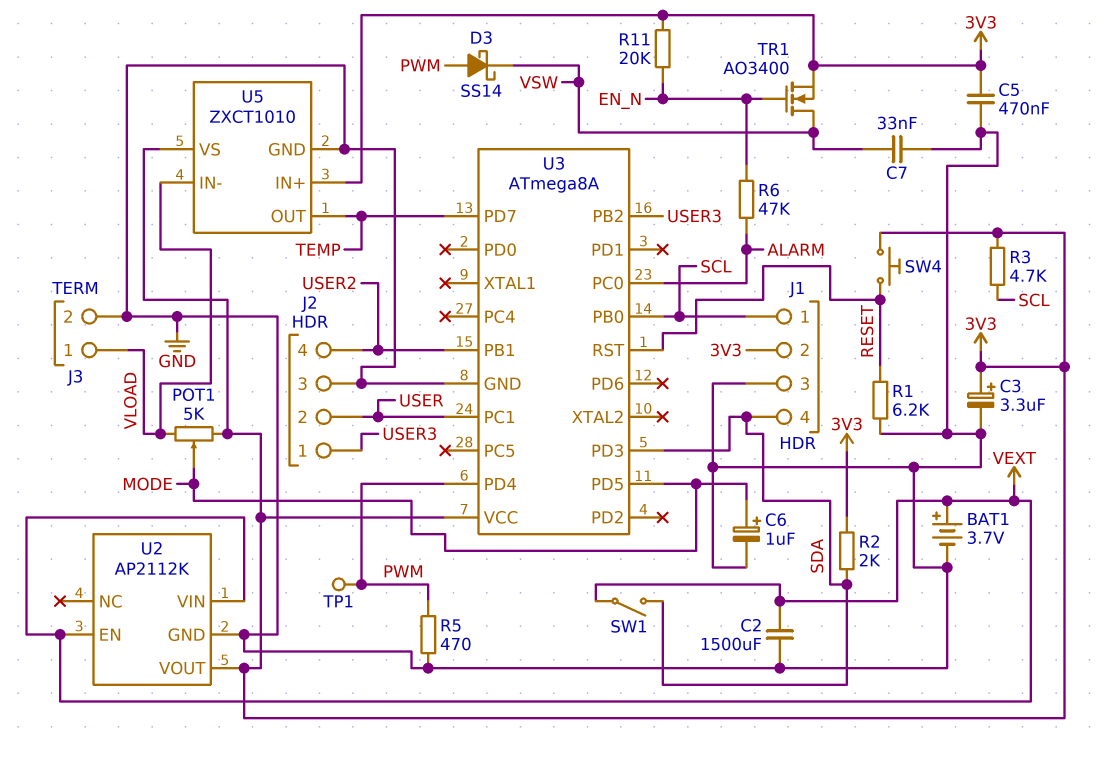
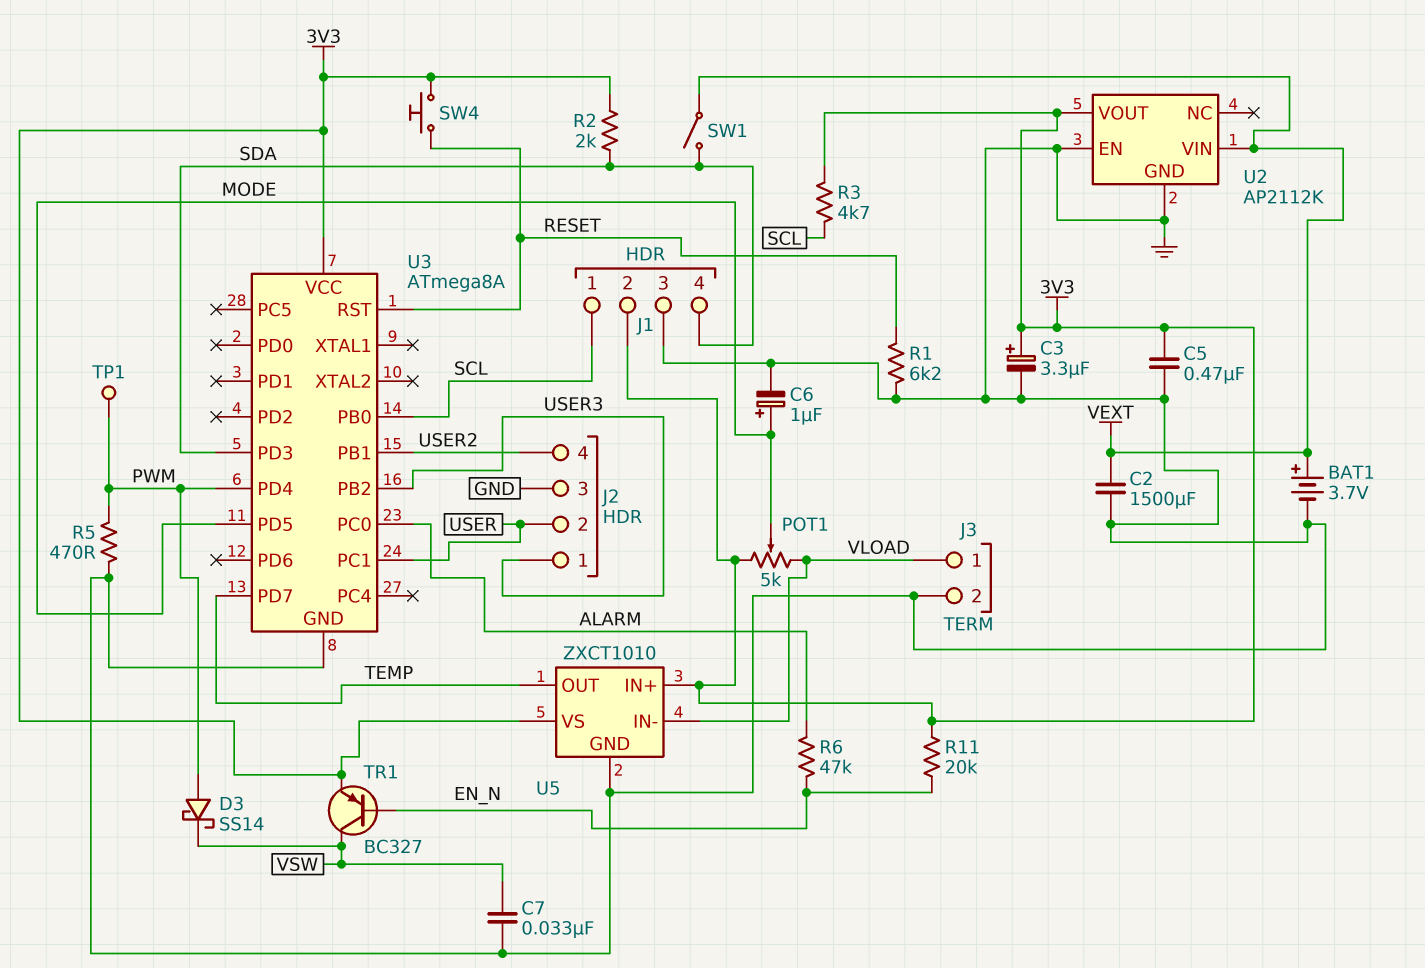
TR1: NMOS AO3400 (G EN_N, D VSW, S 3V3) -> PNP BC327 (B EN_N, C VSW, E 3V3)
U2 pin EN: VEXT -> GND

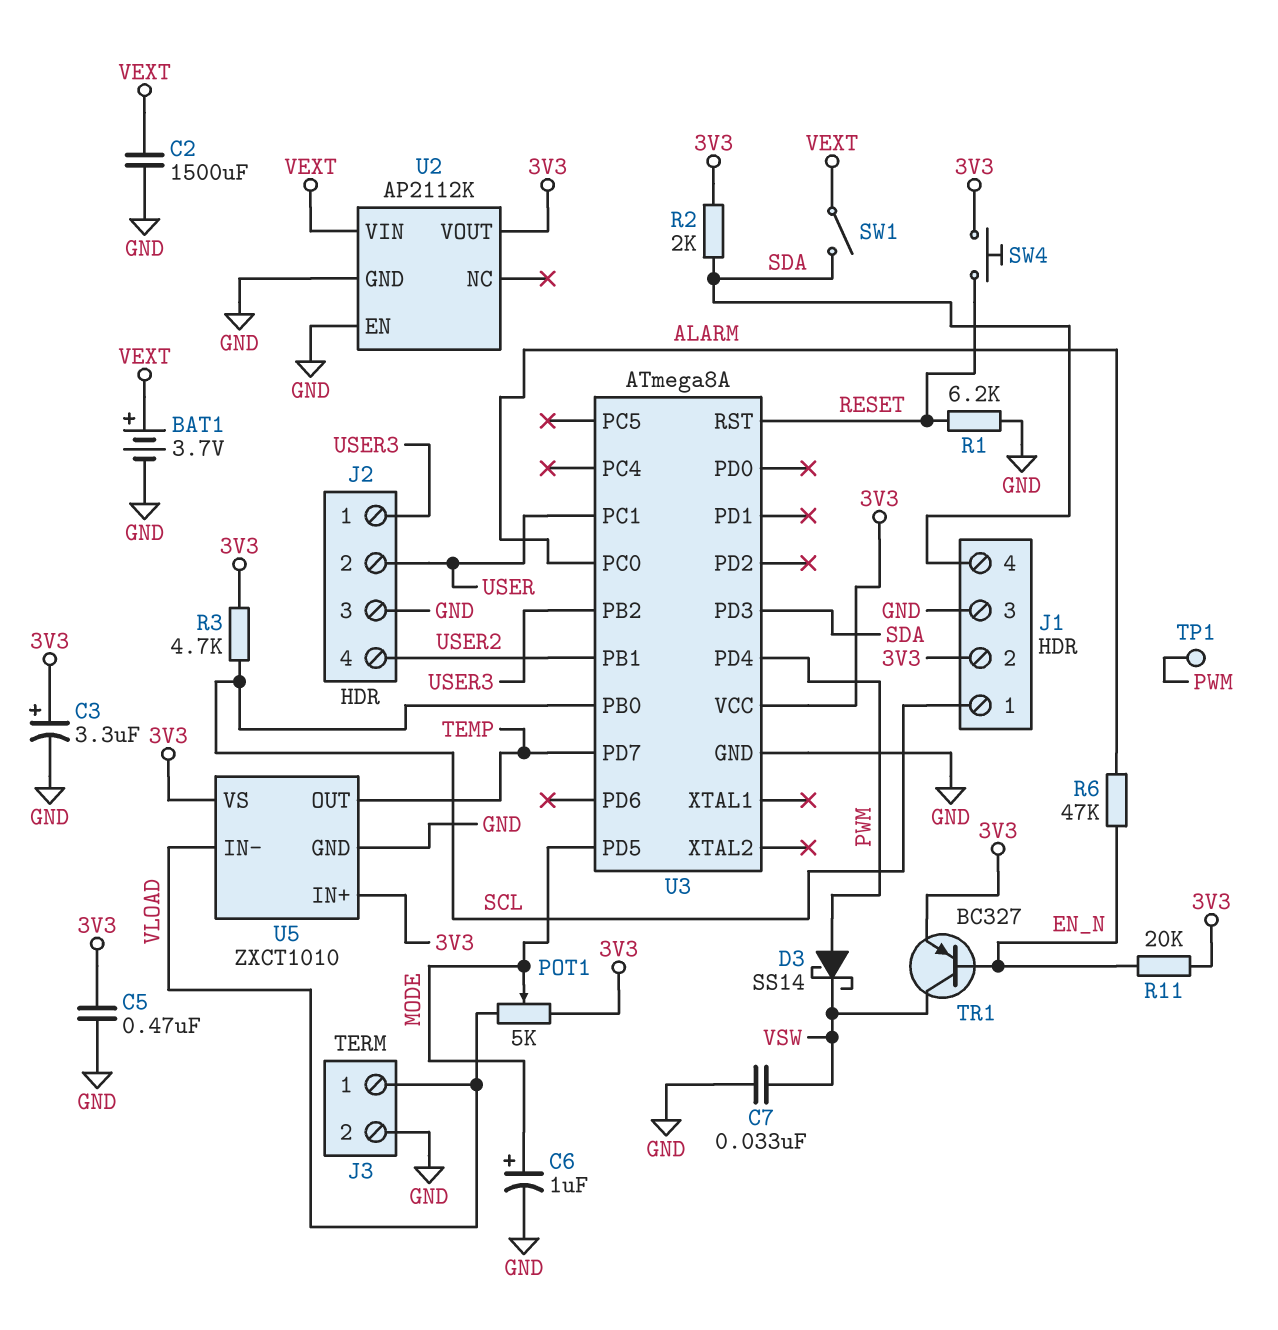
R5: 470 (GND, PWM) -> none

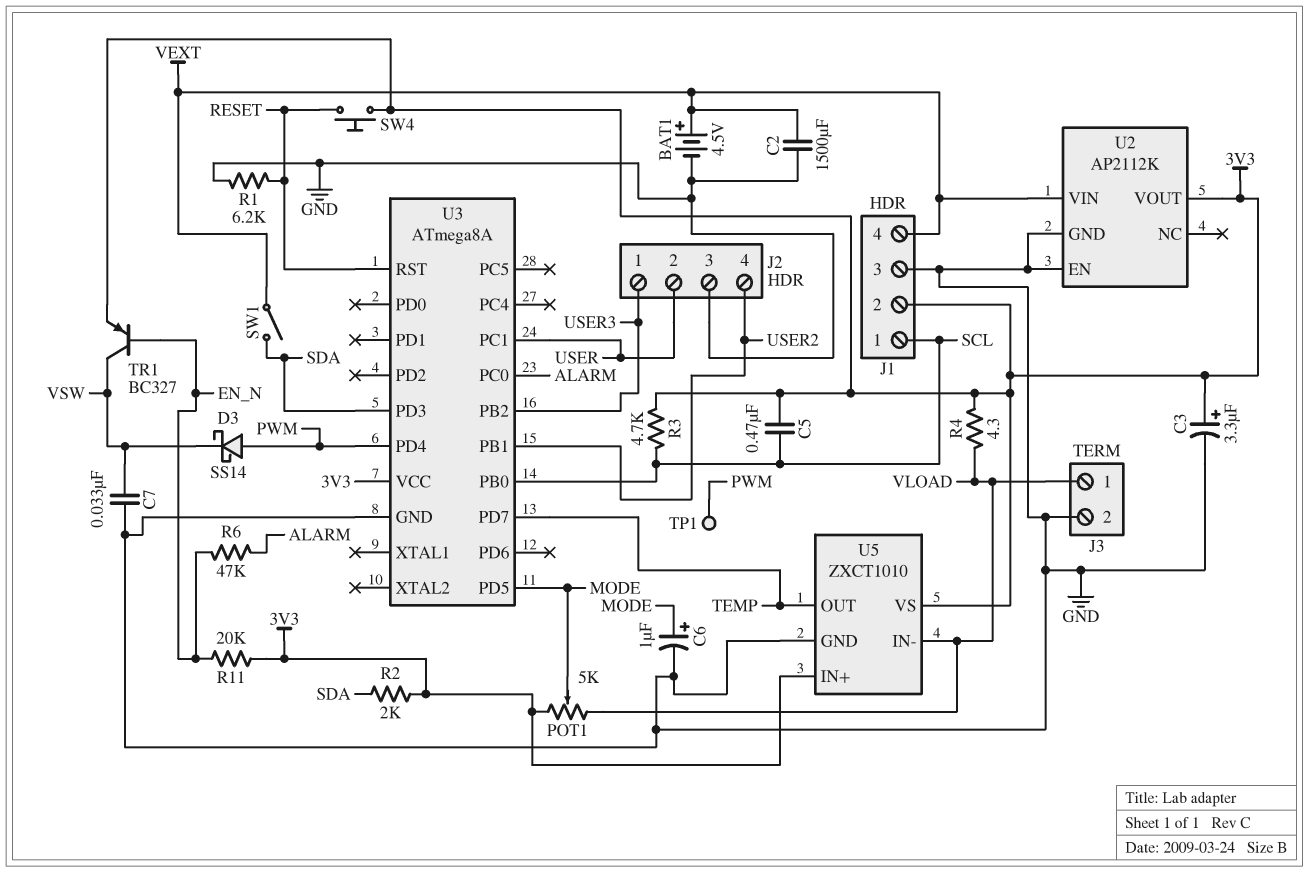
BAT1: 3.7V (plus VEXT, minus GND) -> 4.5V (plus VEXT, minus GND)
C5: 470nF (3V3, GND) -> 470nF (3V3, SCL)
J1 pin 4: SDA -> VEXT
R4: none -> 4.3 (3V3, VLOAD)

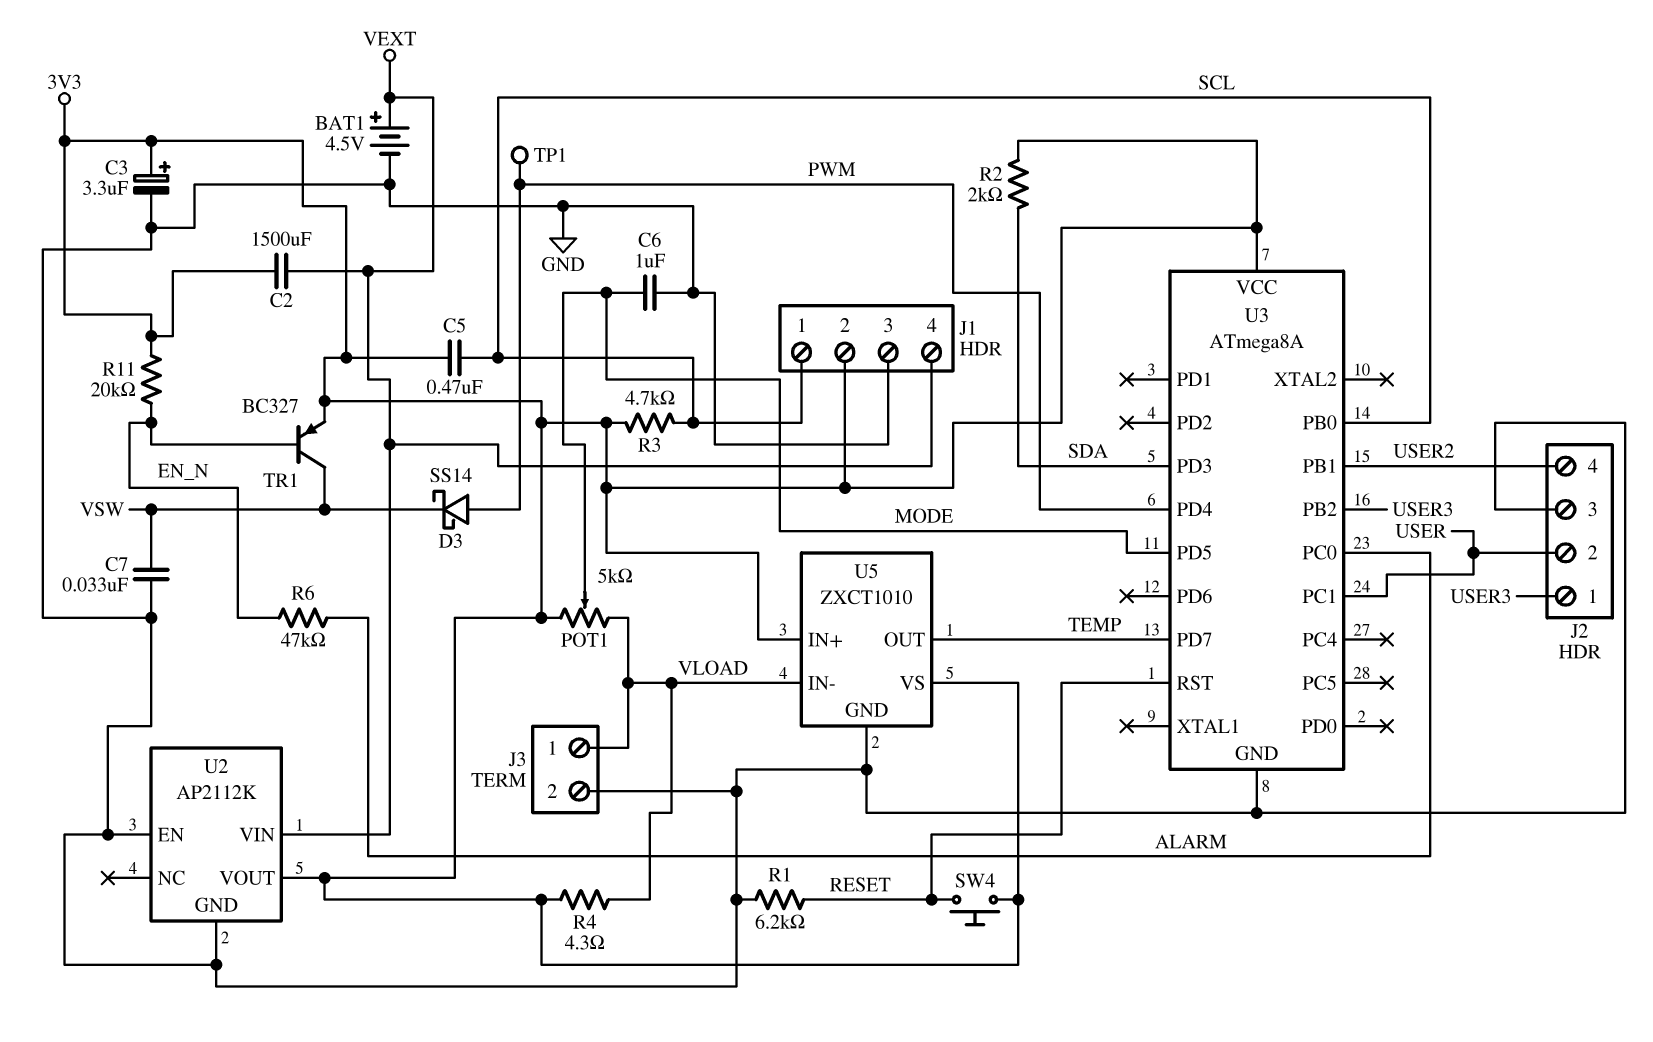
C2: 1500uF (GND, VEXT) -> 1500uF (3V3, VEXT)
C6: 1uF (plus MODE, minus GND) -> 1uF (GND, MODE)
SW1: switch (SDA, VEXT) -> none

